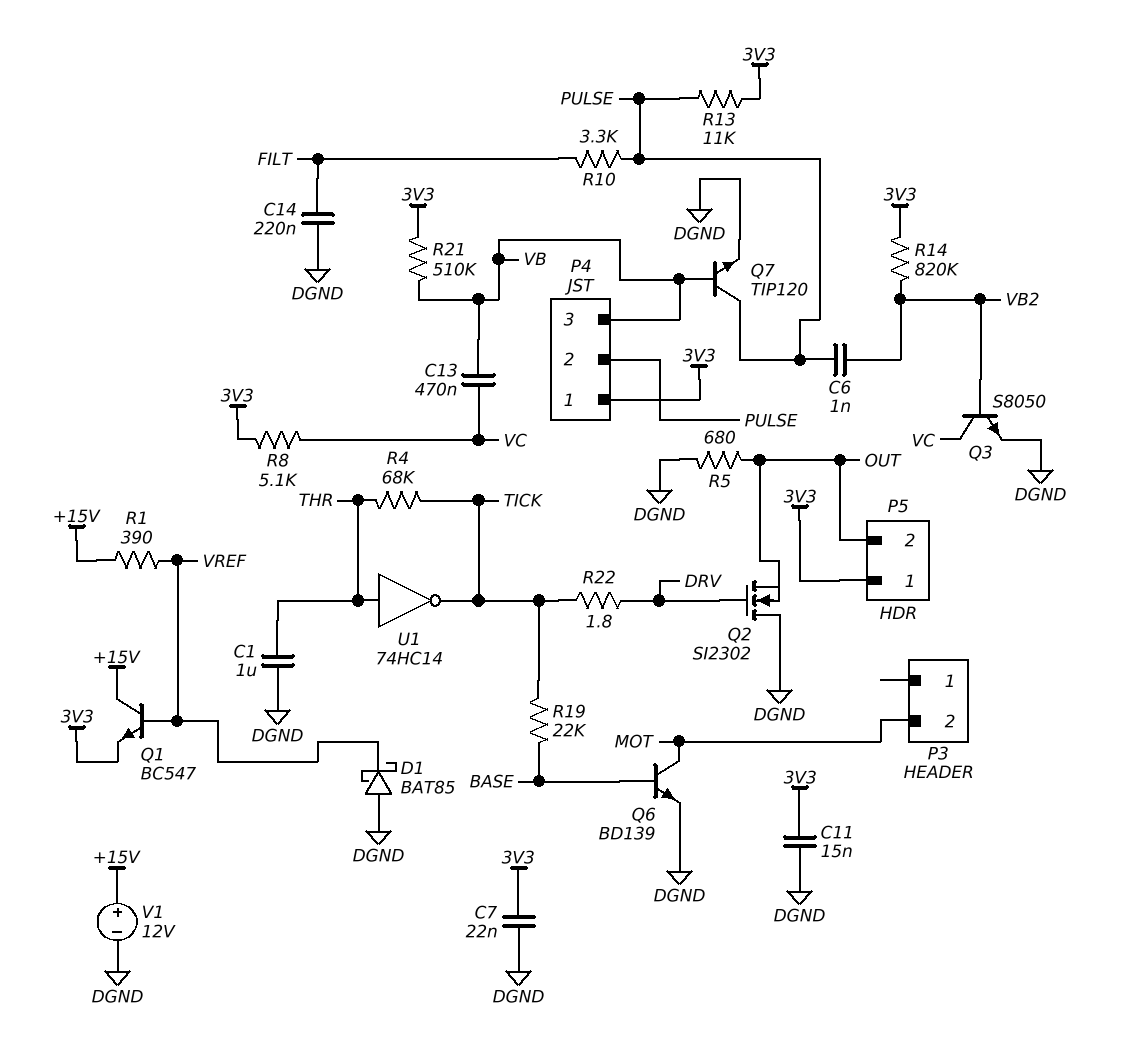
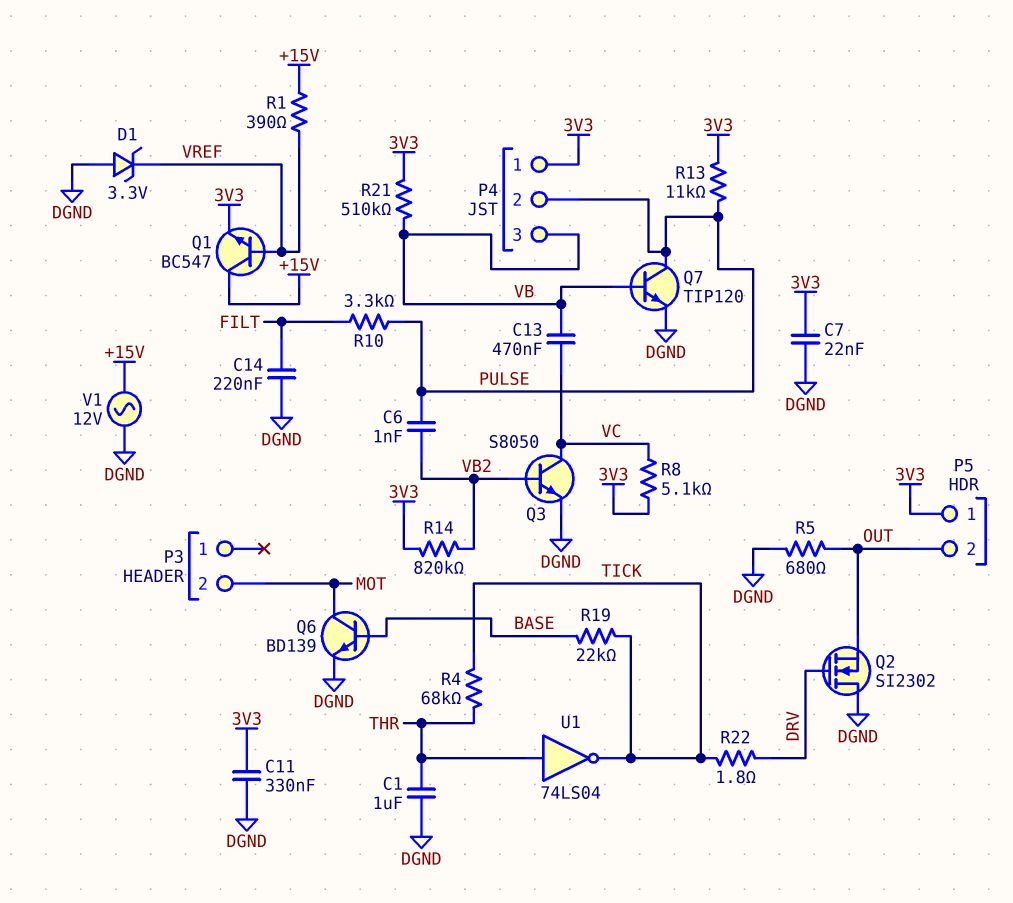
C11: 15nF (3V3, DGND) -> 330nF (3V3, DGND)
D1: schottky BAT85 (A DGND, K VREF) -> zener 3.3V (A DGND, K VREF)
U1: NOT 74HC14 (in THR, out TICK) -> NOT 74LS04 (in THR, out TICK)
V1: 12V (plus +15V, minus DGND) -> AC 12V (+15V, DGND)

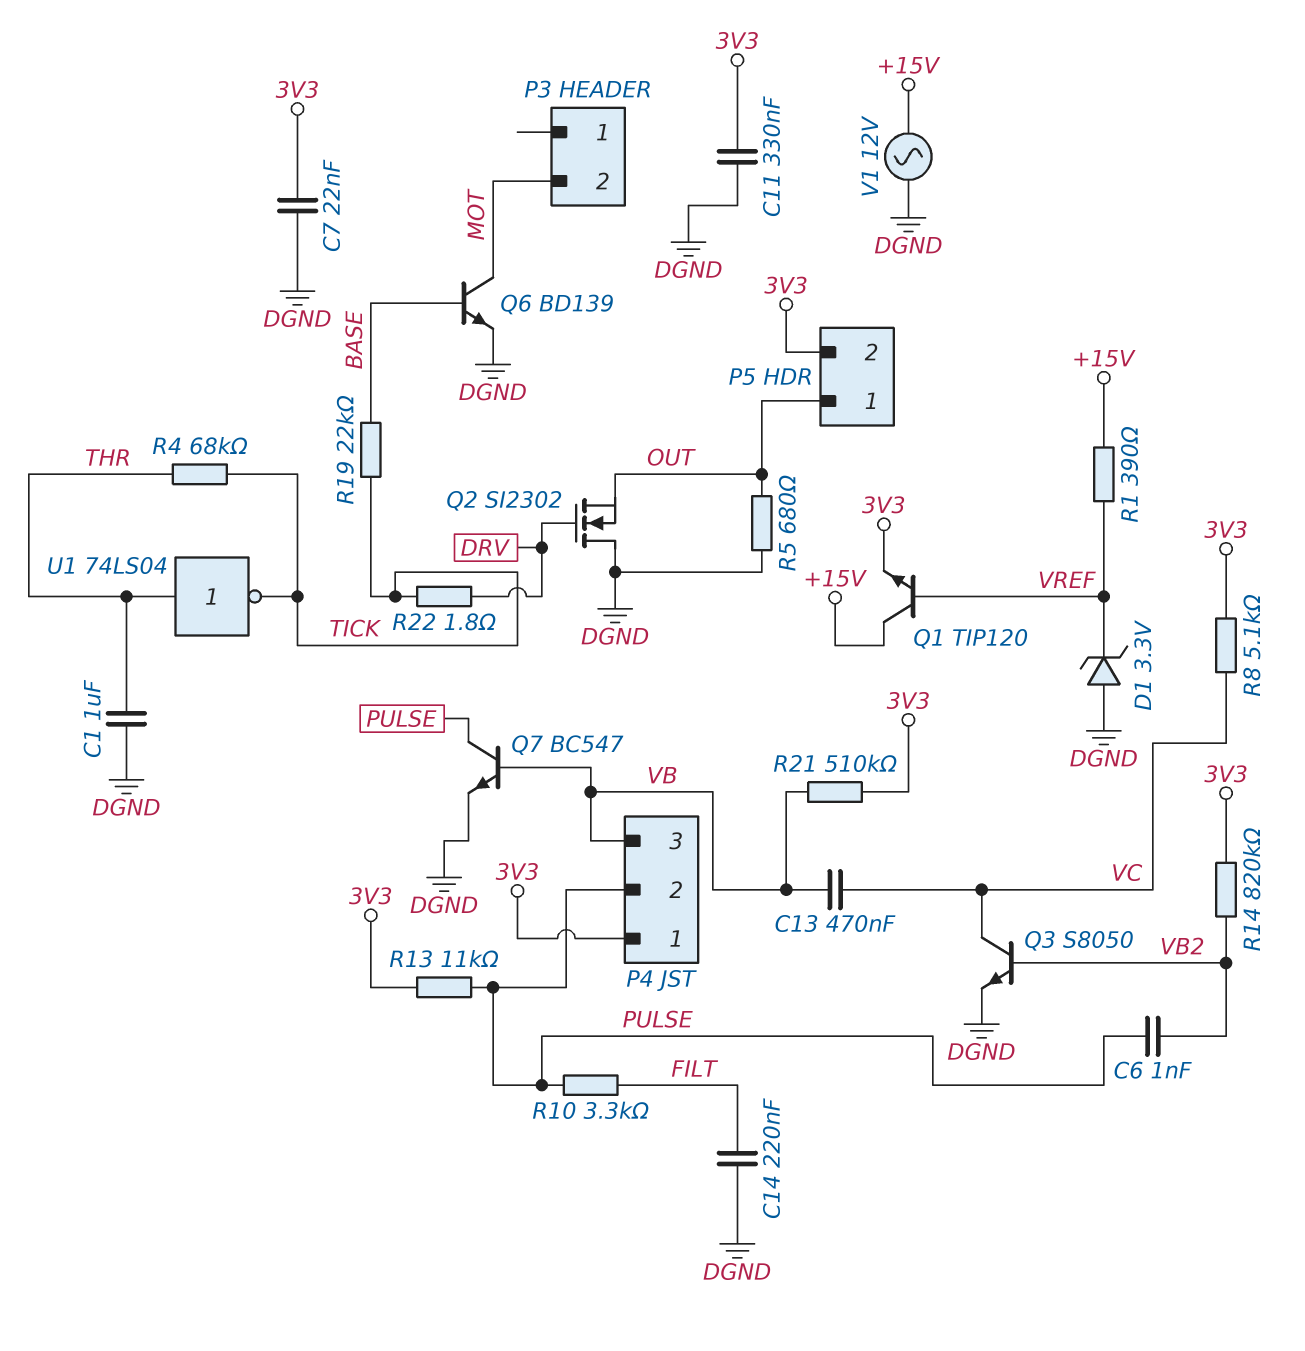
P5 pin 1: 3V3 -> OUT
P5 pin 2: OUT -> 3V3
Q1: NPN BC547 (B VREF, C +15V, E 3V3) -> NPN TIP120 (B VREF, C +15V, E 3V3)
Q7: NPN TIP120 (B VB, C PULSE, E DGND) -> NPN BC547 (B VB, C PULSE, E DGND)

